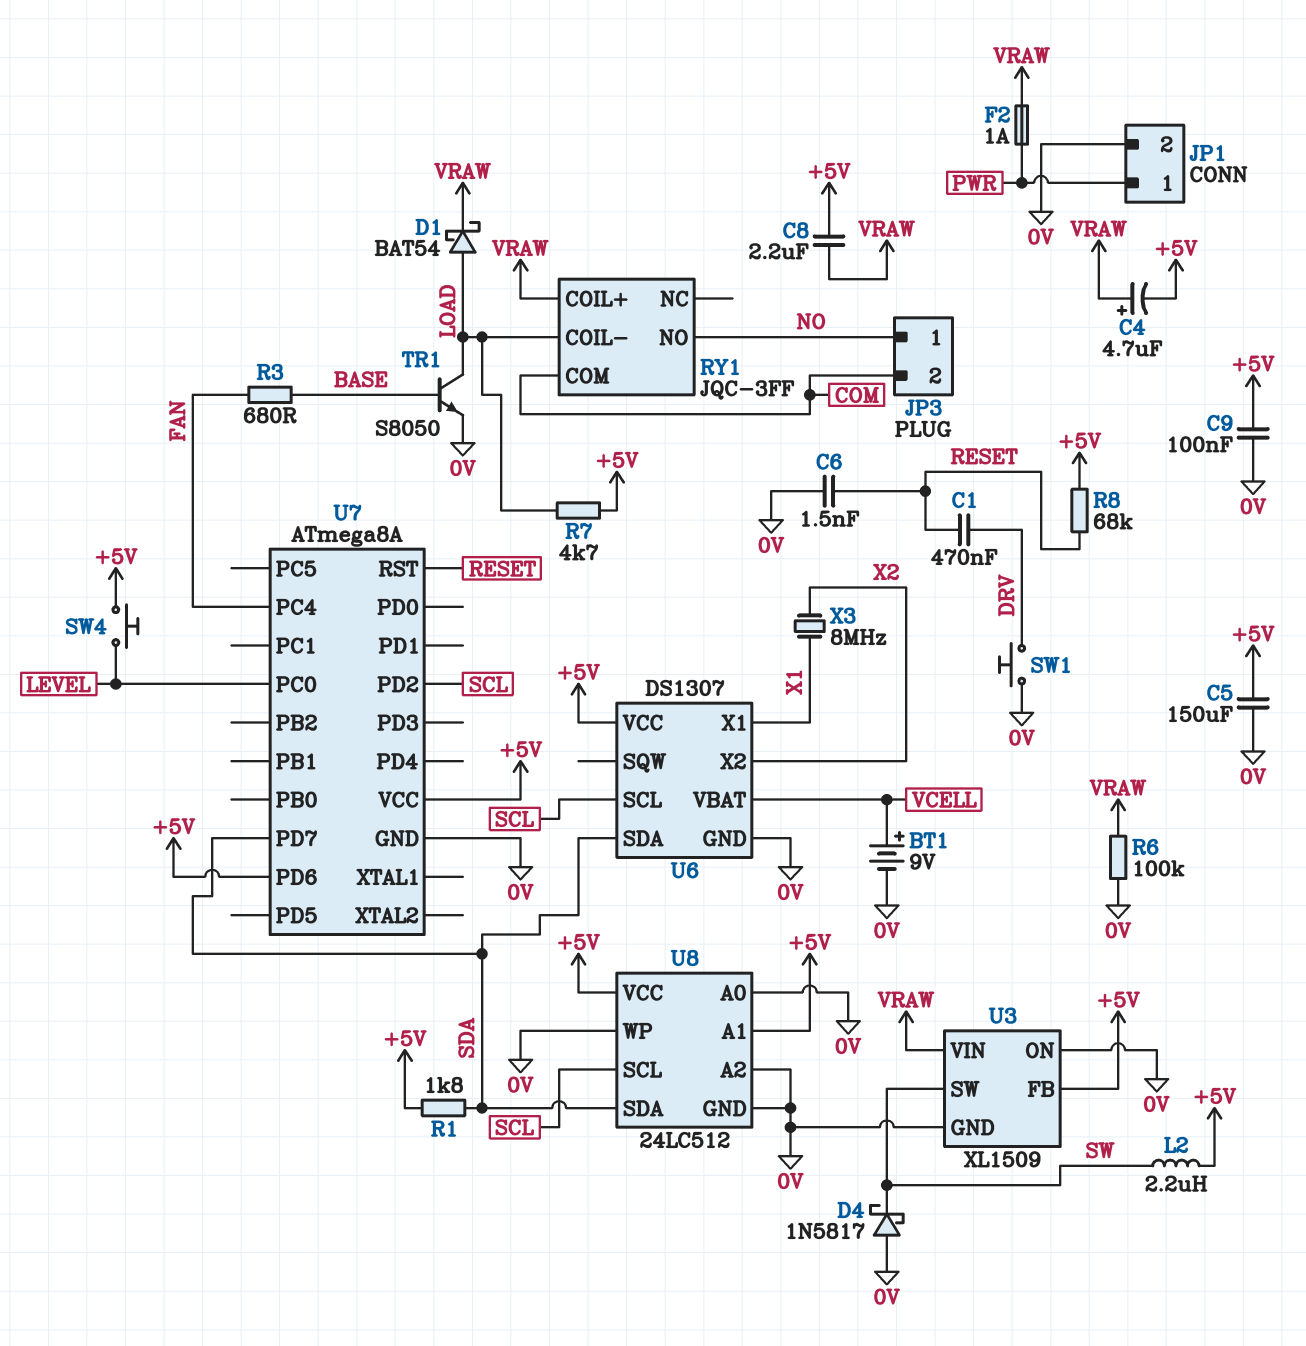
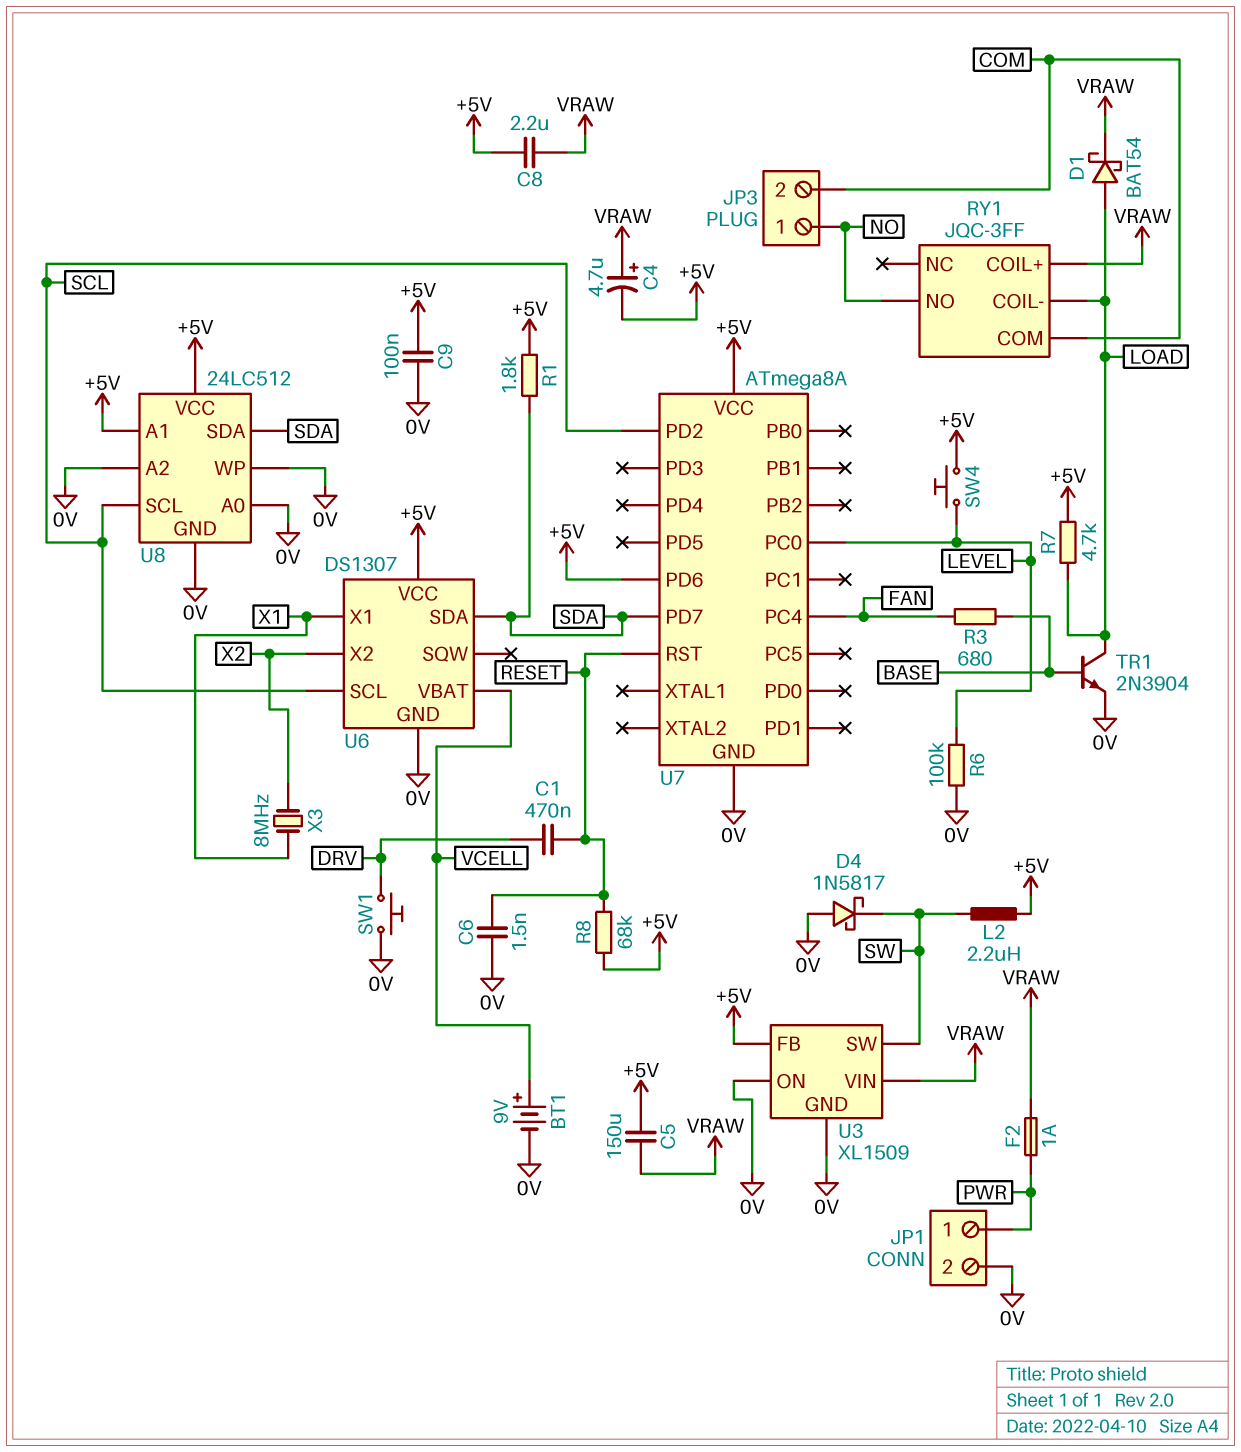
C5: 150uF (+5V, 0V) -> 150uF (+5V, VRAW)
R6: 100k (0V, VRAW) -> 100k (0V, LEVEL)
TR1: NPN S8050 (B BASE, C LOAD, E 0V) -> NPN 2N3904 (B BASE, C LOAD, E 0V)

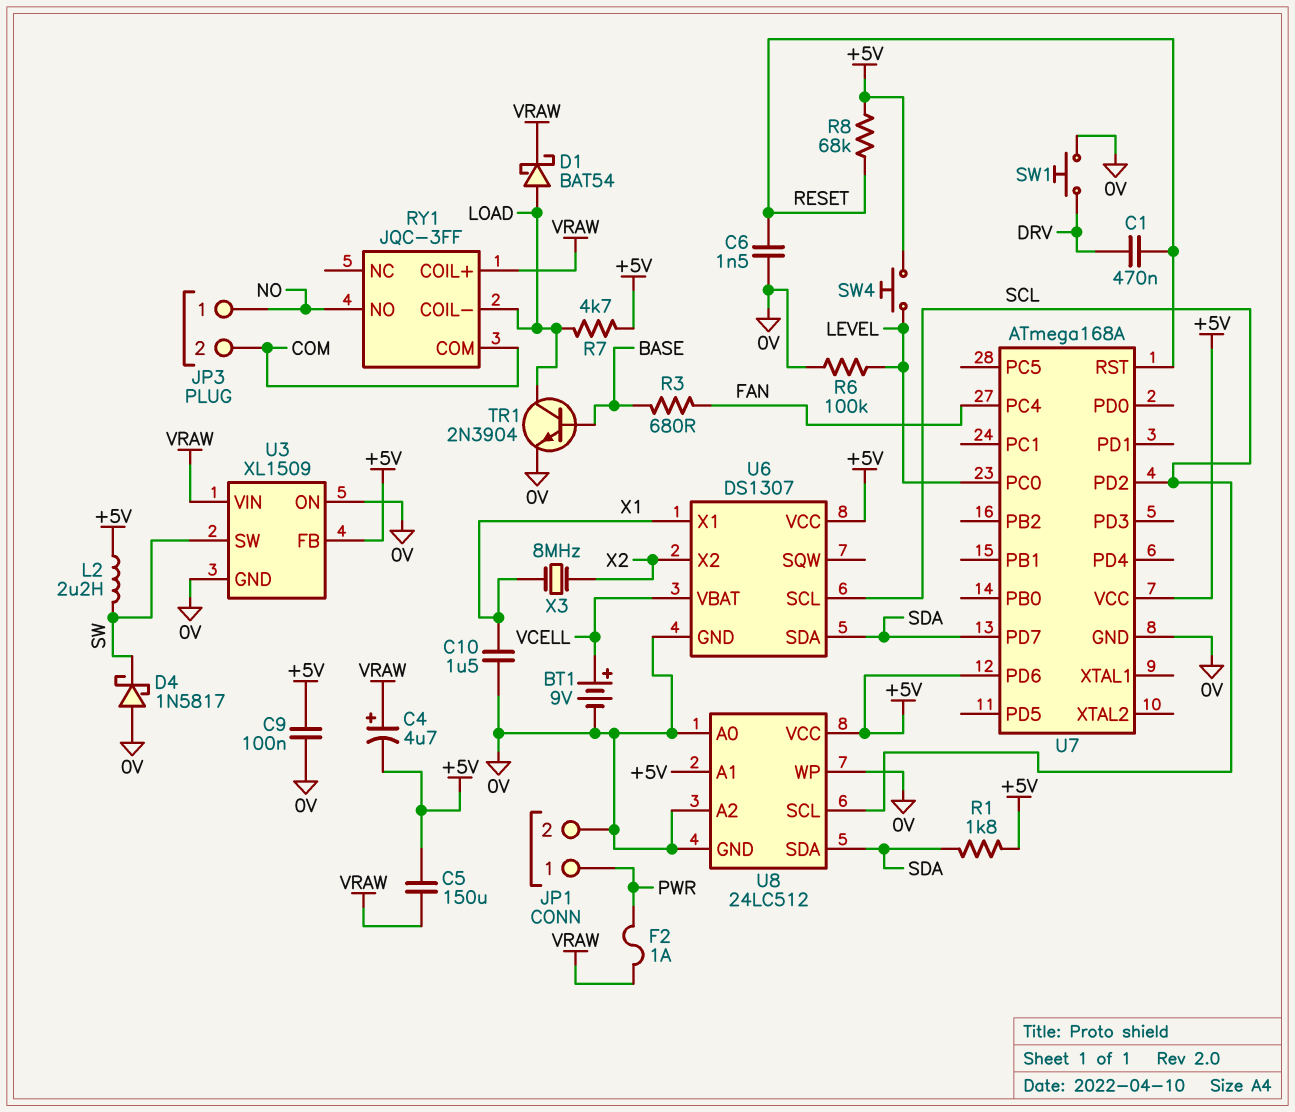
C8: 2.2uF (+5V, VRAW) -> none
C10: none -> 1.5uF (0V, X1)
U7: ATmega8A -> ATmega168A

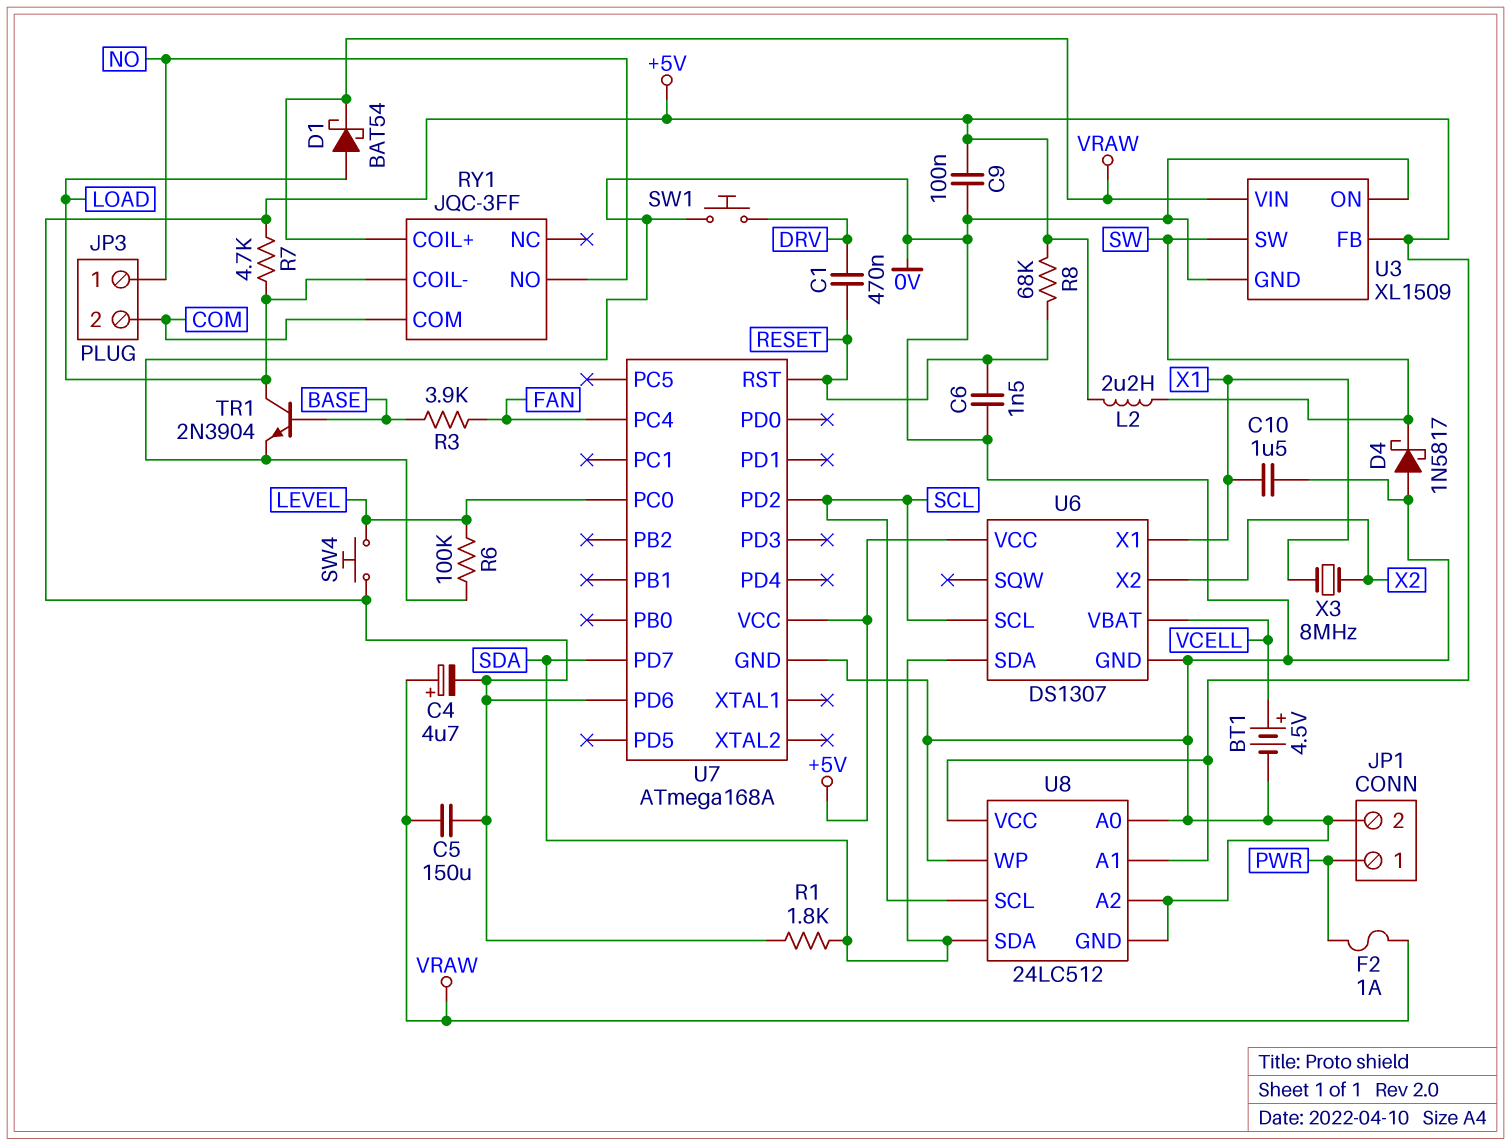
BT1: 9V (plus VCELL, minus 0V) -> 4.5V (plus VCELL, minus 0V)
R3: 680 (BASE, FAN) -> 3.9k (BASE, FAN)

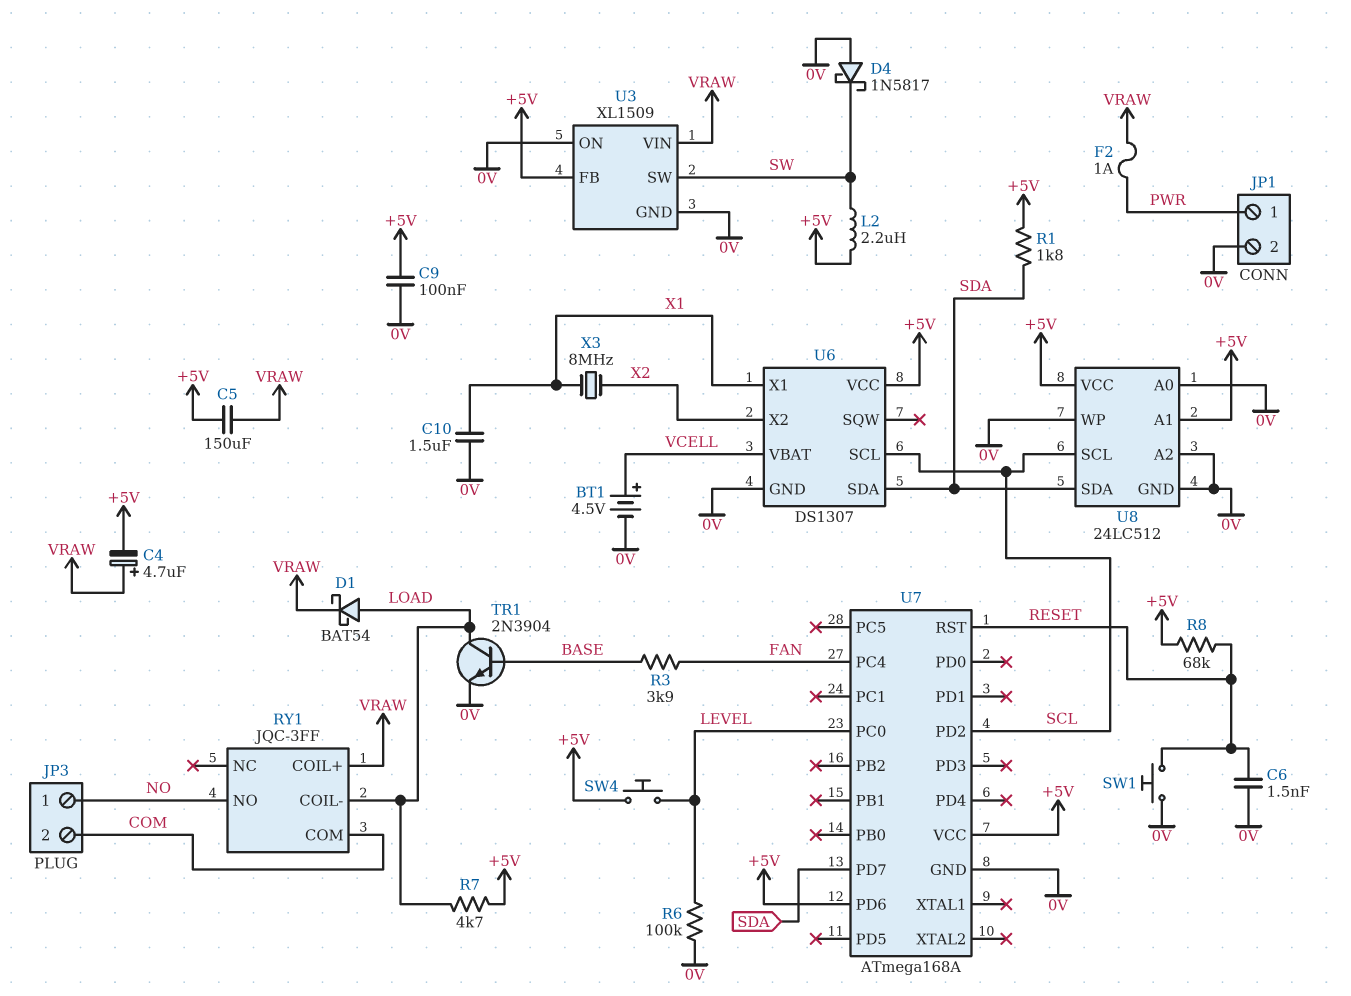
C1: 470nF (DRV, RESET) -> none
SW1: button (0V, DRV) -> button (0V, RESET)

